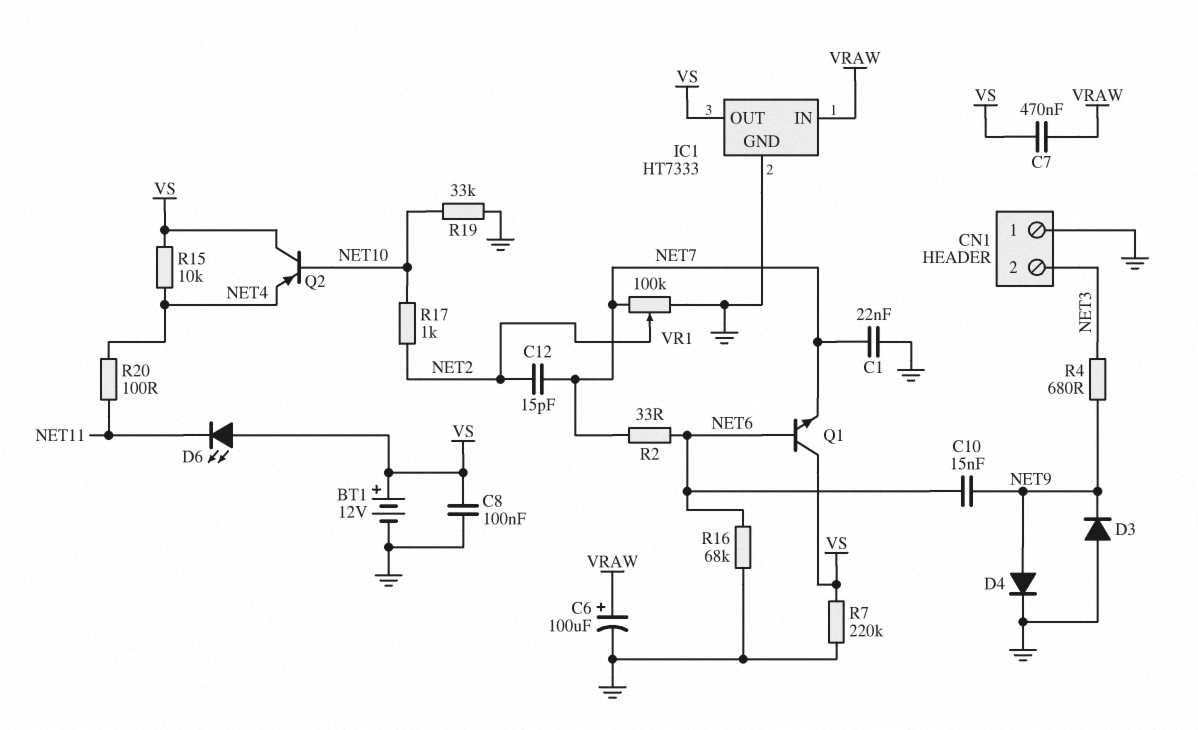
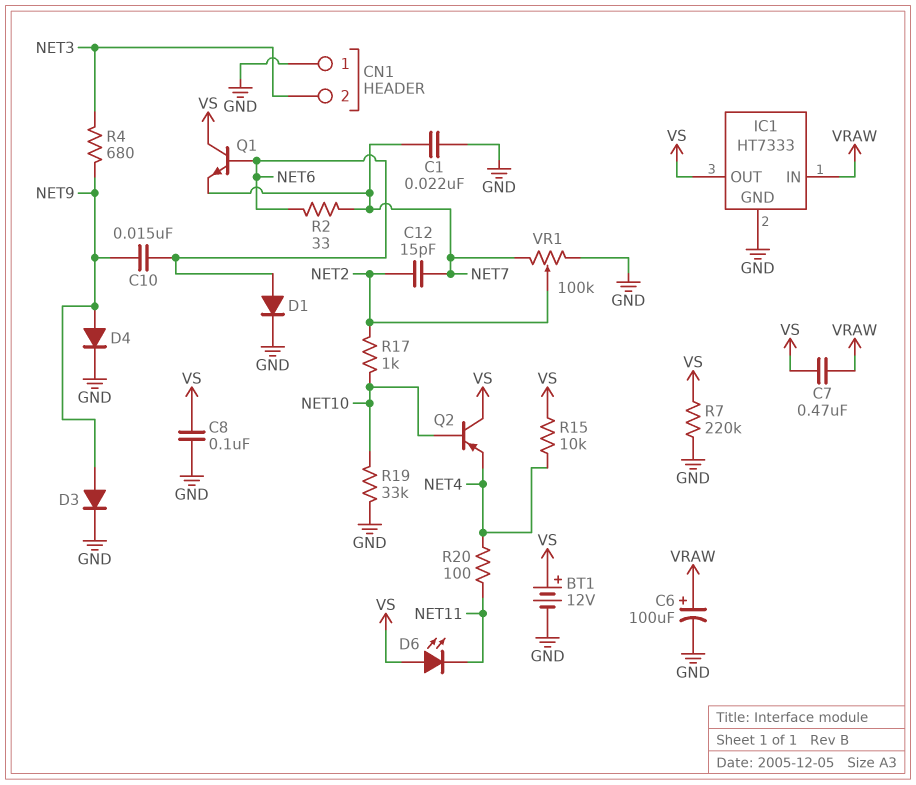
D1: none -> diode (A NET6, K GND)
D3: diode (A GND, K NET9) -> diode (A NET9, K GND)
R16: 68k (GND, NET6) -> none

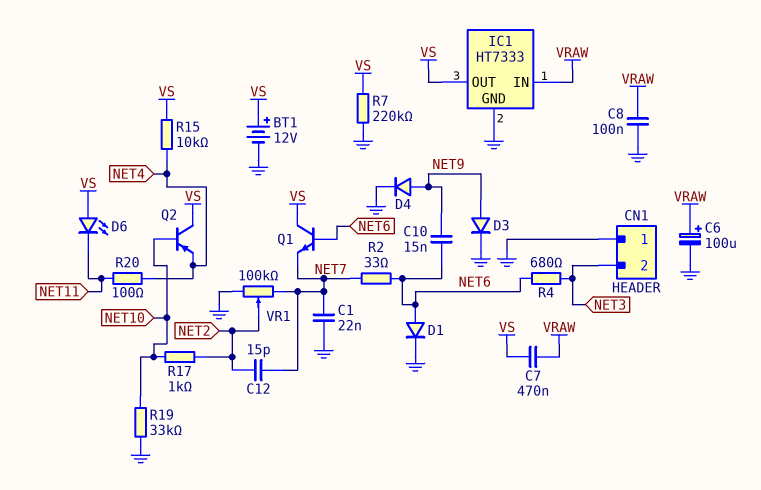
C8: 100nF (GND, VS) -> 100nF (GND, VRAW)
R4: 680 (NET3, NET9) -> 680 (NET3, NET6)

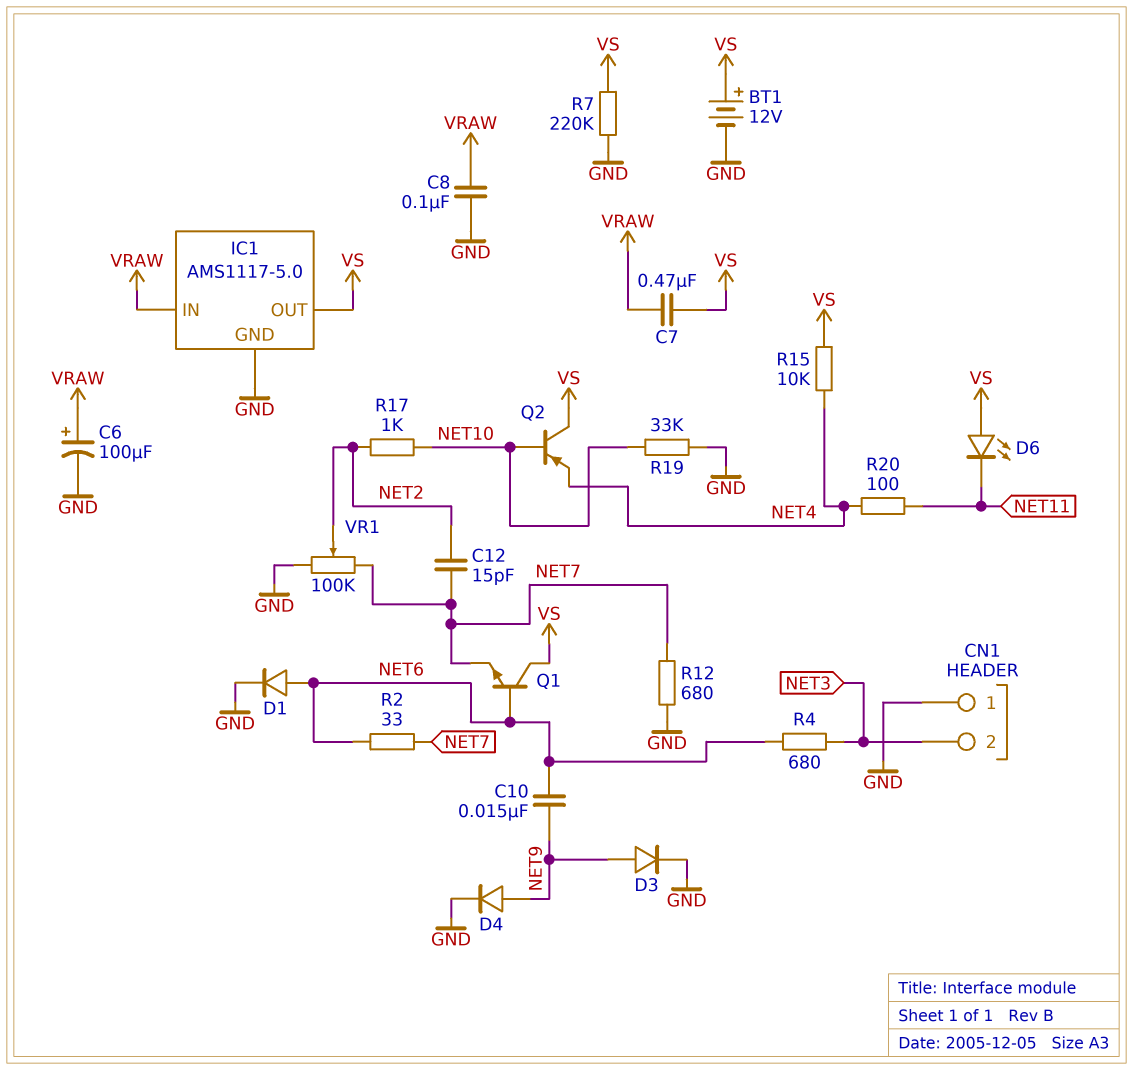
C1: 22nF (GND, NET7) -> none
IC1: HT7333 -> AMS1117-5.0
R12: none -> 680 (GND, NET7)

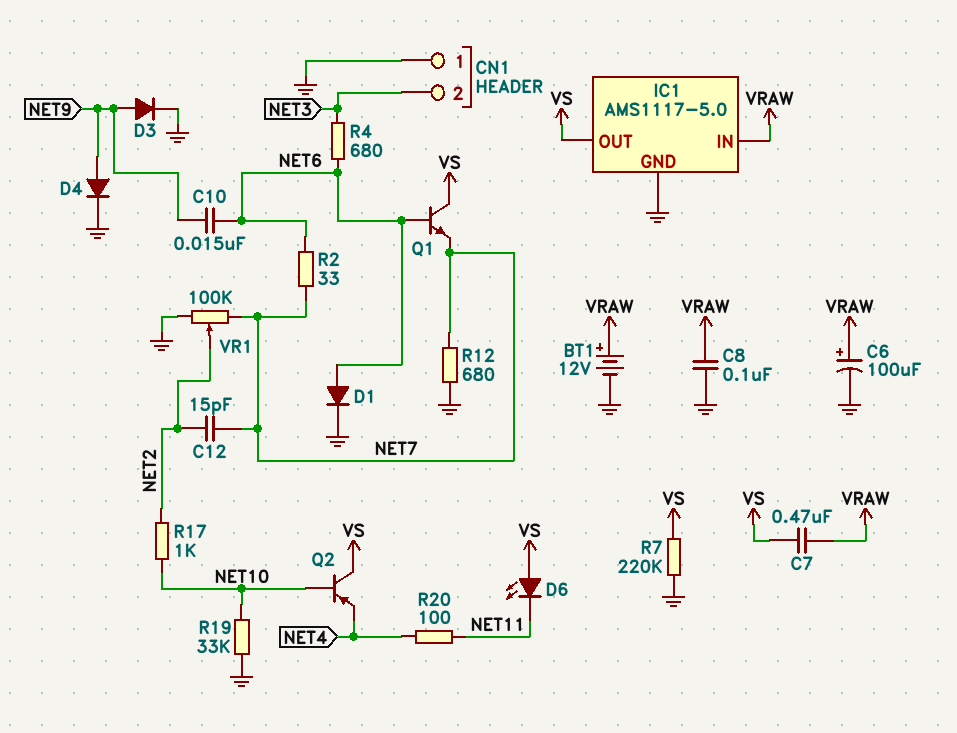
BT1: 12V (plus VS, minus GND) -> 12V (plus VRAW, minus GND)
R15: 10k (NET4, VS) -> none

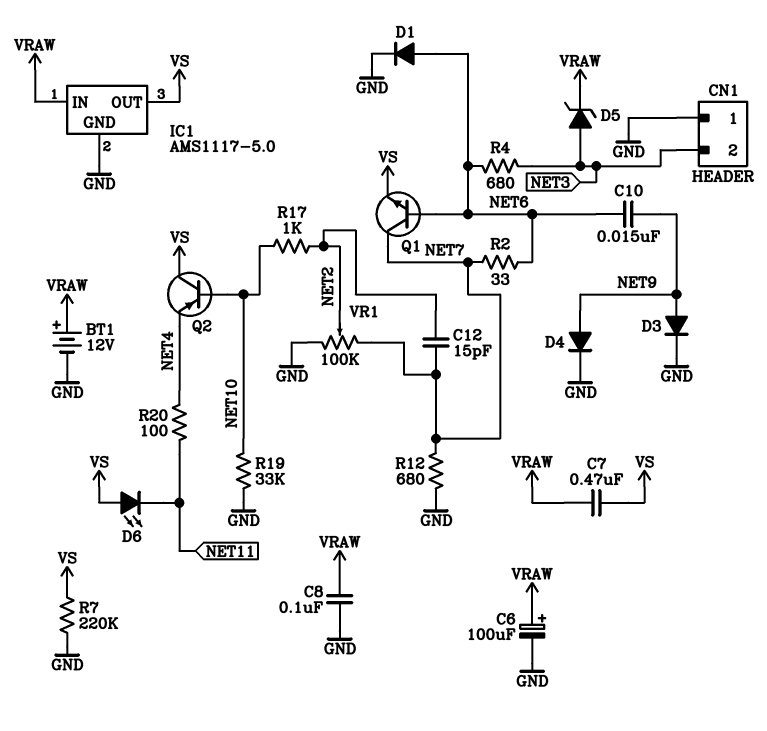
D5: none -> zener (A NET3, K VRAW)
Q1: NPN (B NET6, C VS, E NET7) -> NPN (B NET6, C NET7, E VS)

